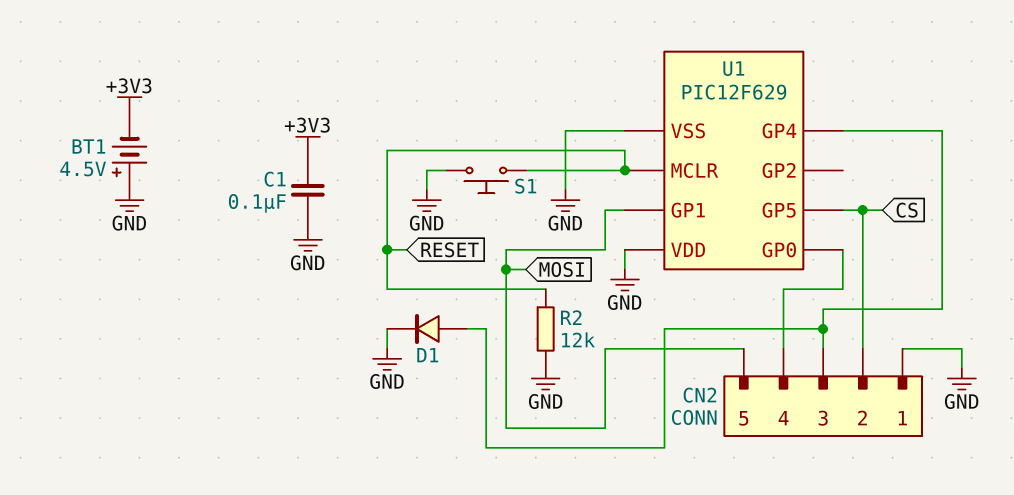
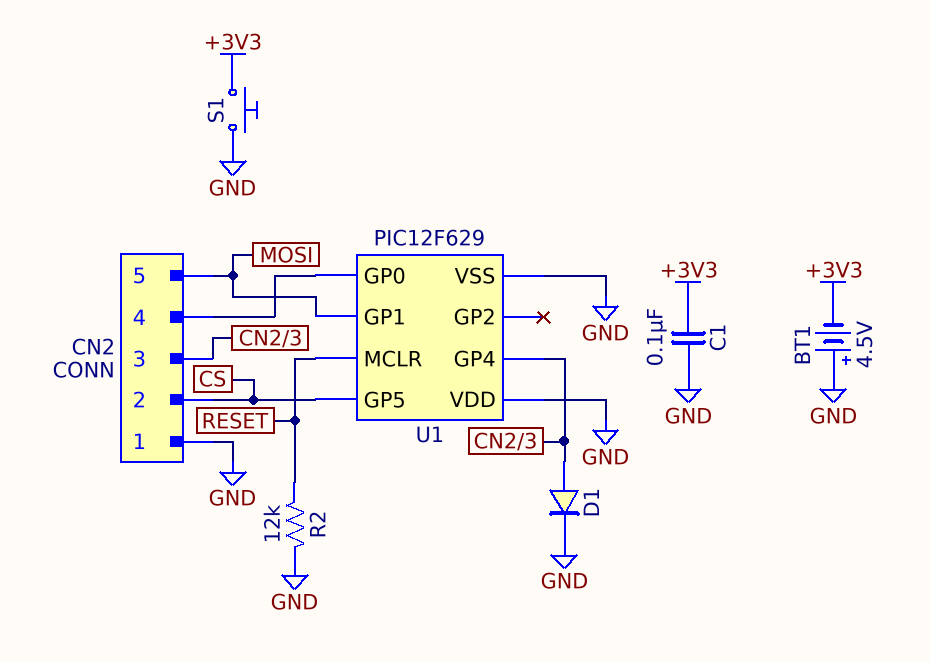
S1: button (GND, RESET) -> button (+3V3, GND)

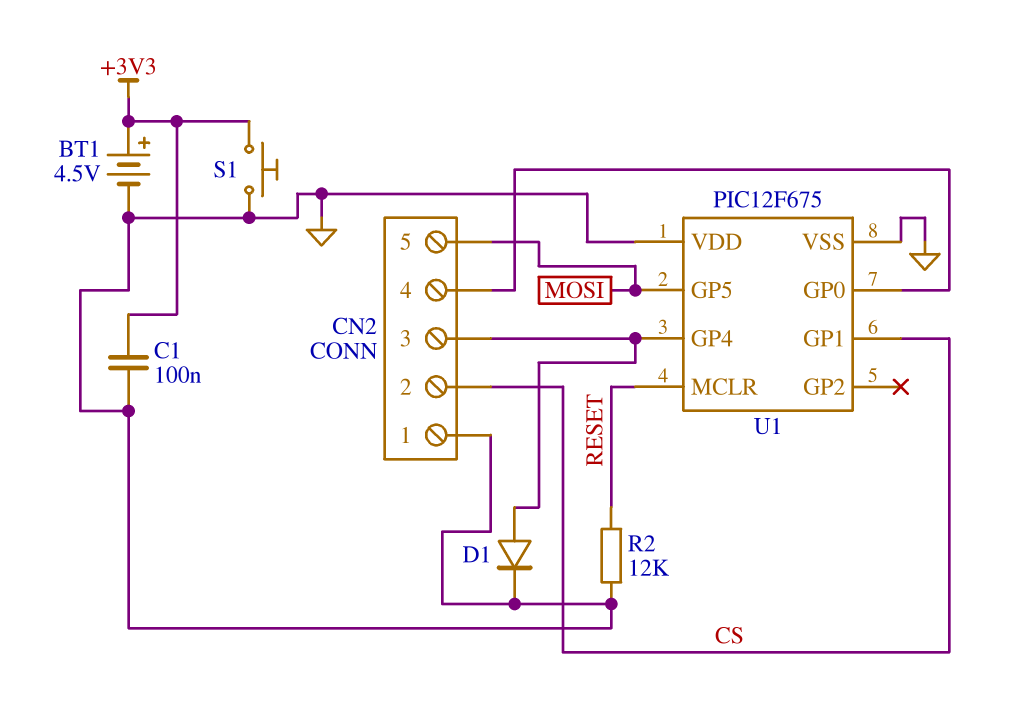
BT1: 4.5V (plus GND, minus +3V3) -> 4.5V (plus +3V3, minus GND)
U1: PIC12F629 -> PIC12F675
U1 pin GP1: MOSI -> CS
U1 pin GP5: CS -> MOSI

